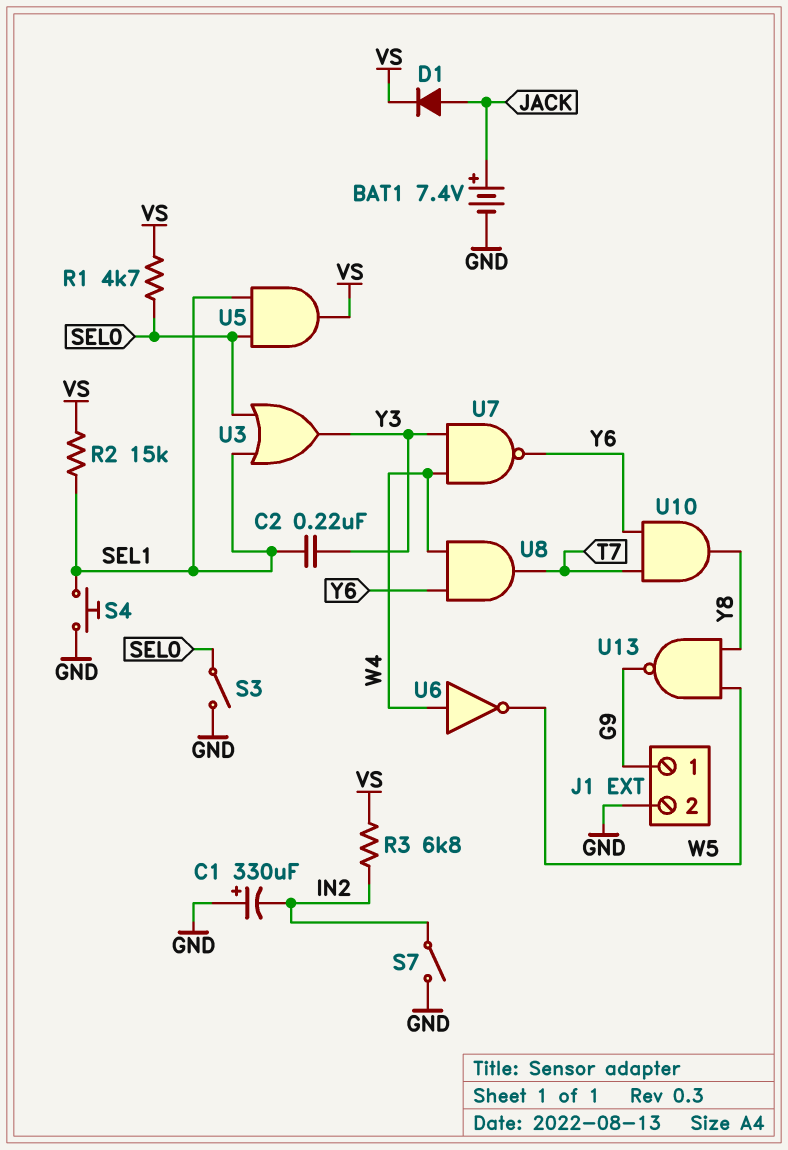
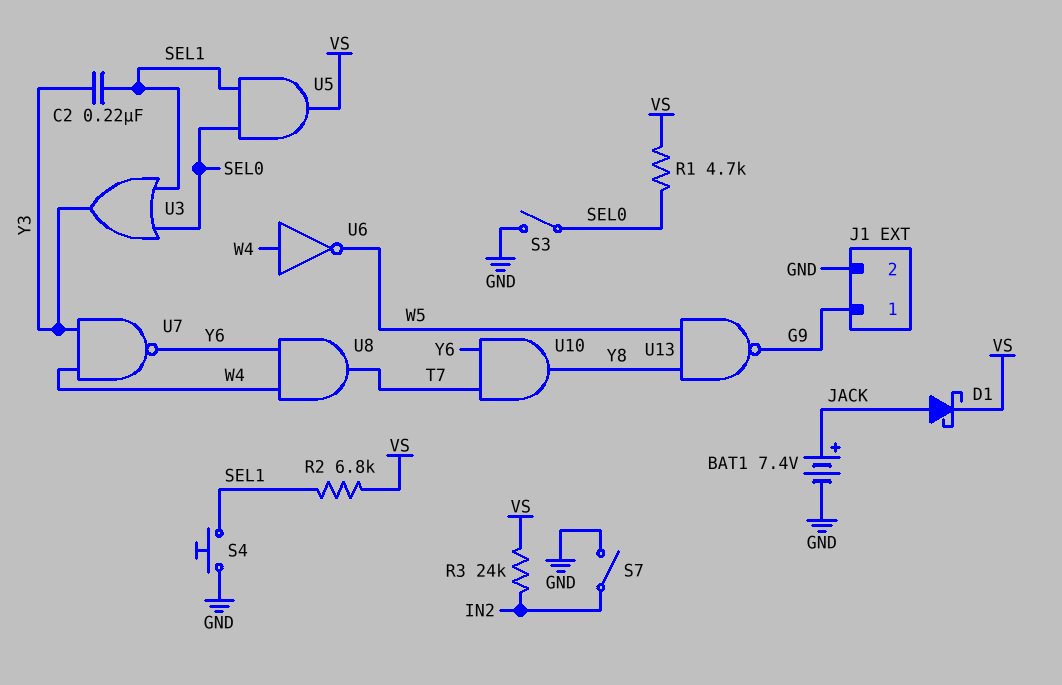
C1: 330uF (plus GND, minus IN2) -> none
D1: diode (A JACK, K VS) -> schottky (A JACK, K VS)
R2: 15k (SEL1, VS) -> 6.8k (SEL1, VS)
R3: 6.8k (IN2, VS) -> 24k (IN2, VS)

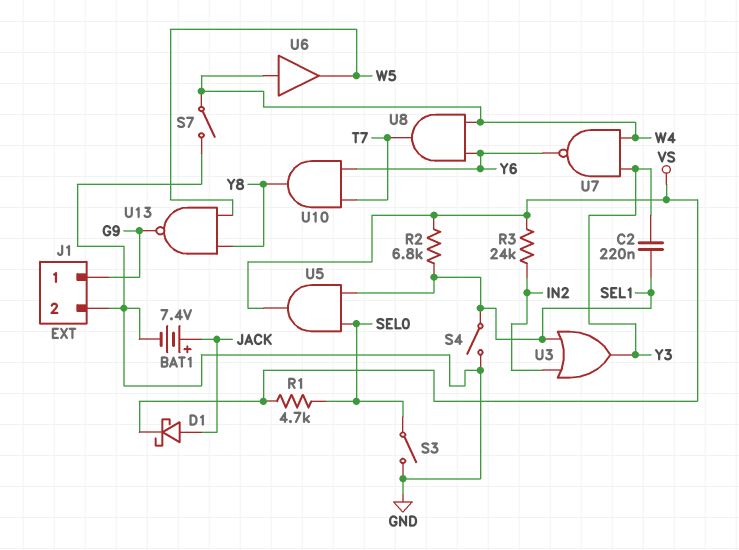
S4: button (GND, SEL1) -> switch (GND, SEL1)
S7: switch (GND, IN2) -> switch (GND, W4)
U3: OR (in SEL0, in SEL1, out Y3) -> OR (in IN2, in SEL1, out Y3)
U6: NOT (in W4, out W5) -> buffer (in W4, out W5)

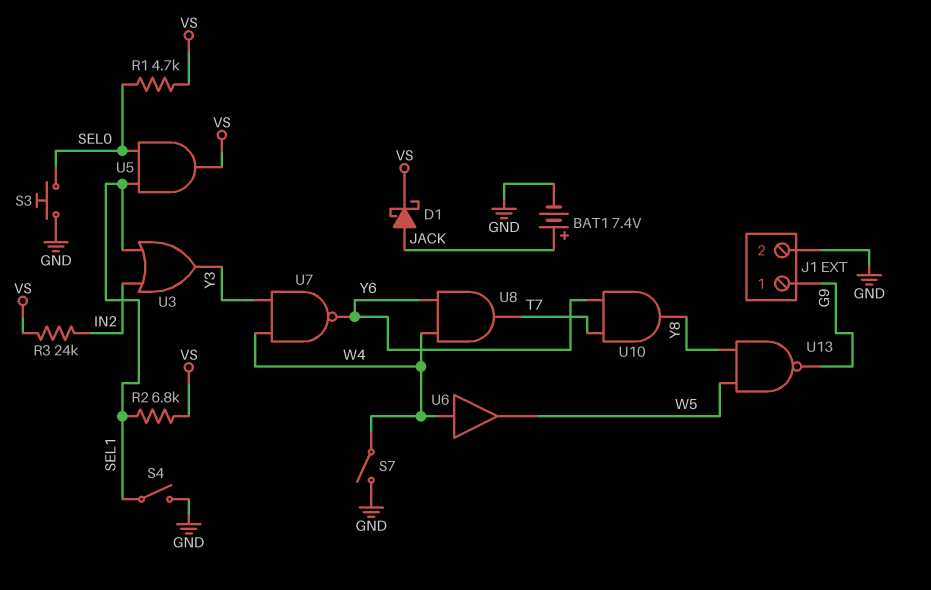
C2: 220nF (SEL1, Y3) -> none
S3: switch (GND, SEL0) -> button (GND, SEL0)

